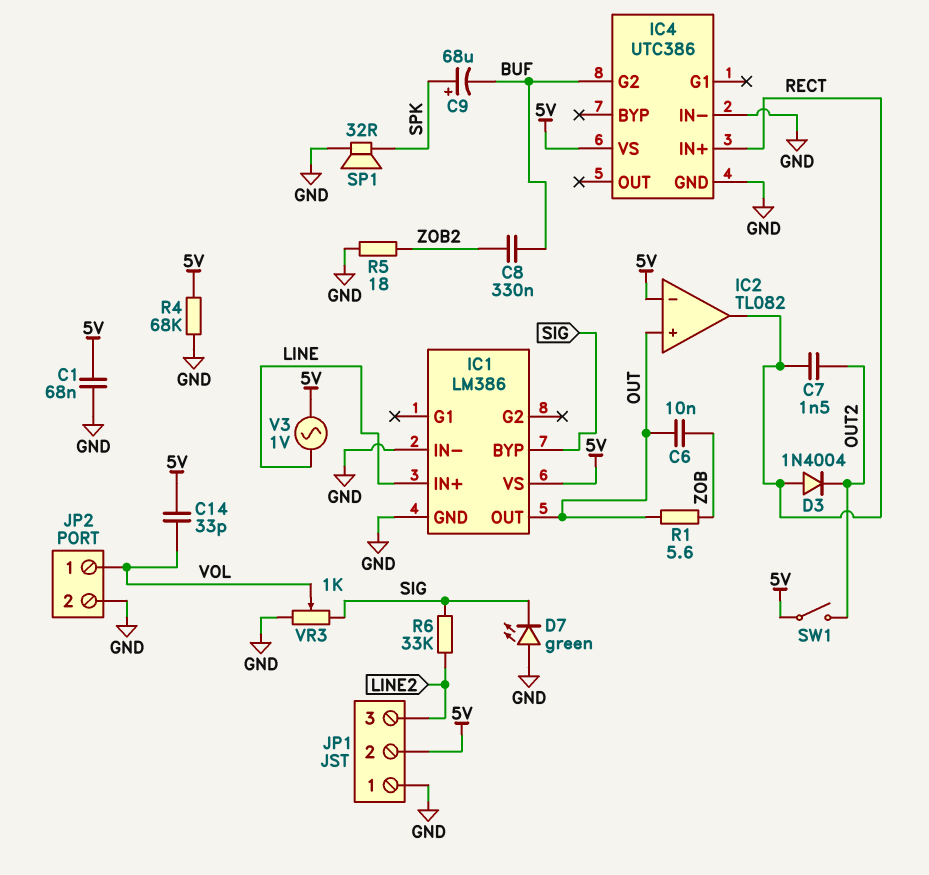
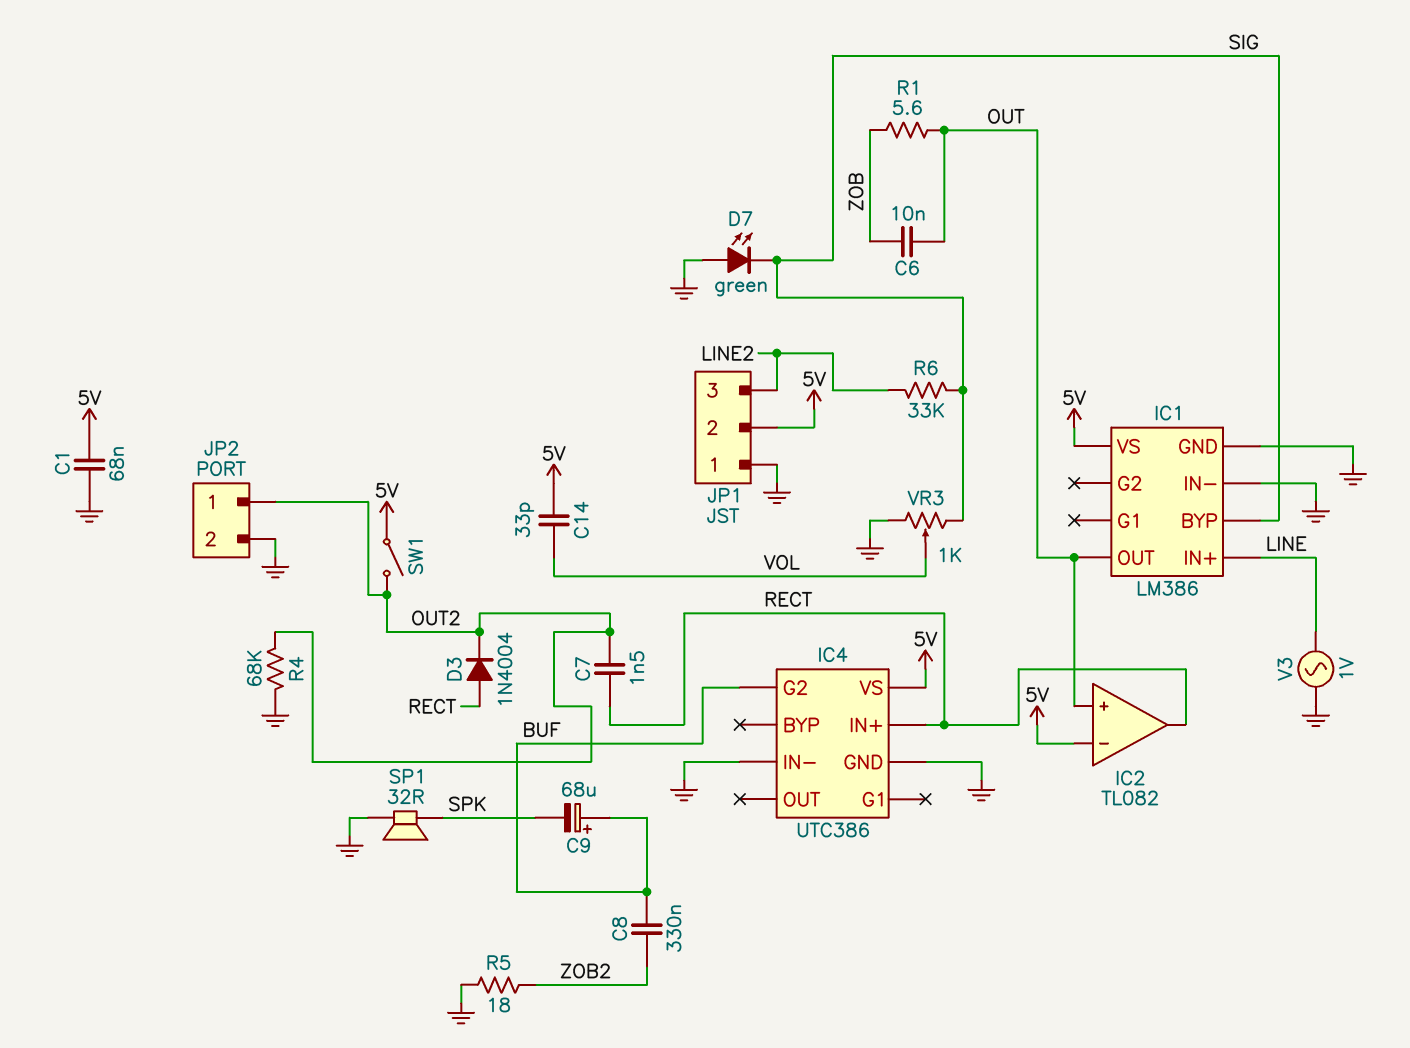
C9: 68uF (plus SPK, minus BUF) -> 68uF (plus BUF, minus SPK)
JP2 pin 1: VOL -> OUT2
R4: 68k (5V, GND) -> 68k (GND, OUT2)
V3: AC 1V (5V, LINE) -> AC 1V (GND, LINE)

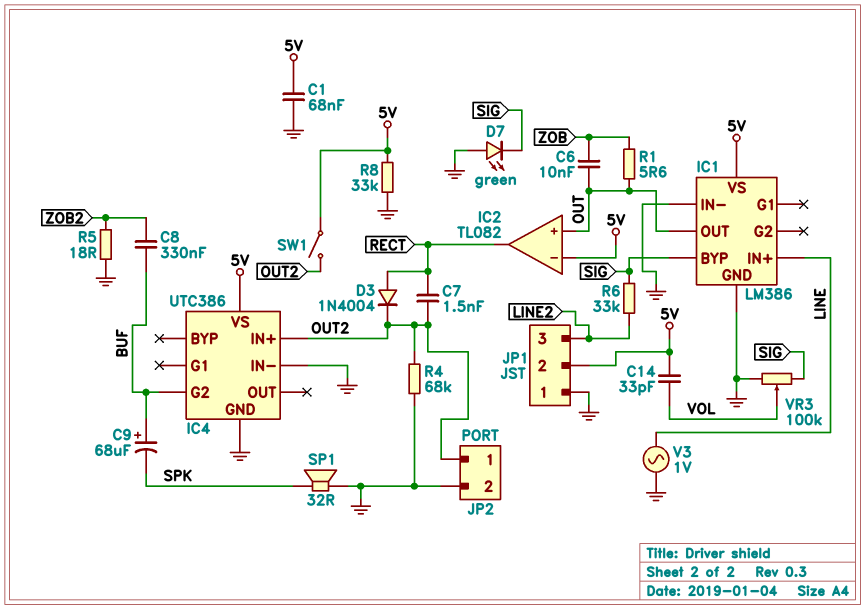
IC4 pin IN+: RECT -> OUT2
R8: none -> 33k (5V, GND)
VR3: 1k (GND, SIG, wiper VOL) -> 100k (GND, SIG, wiper VOL)

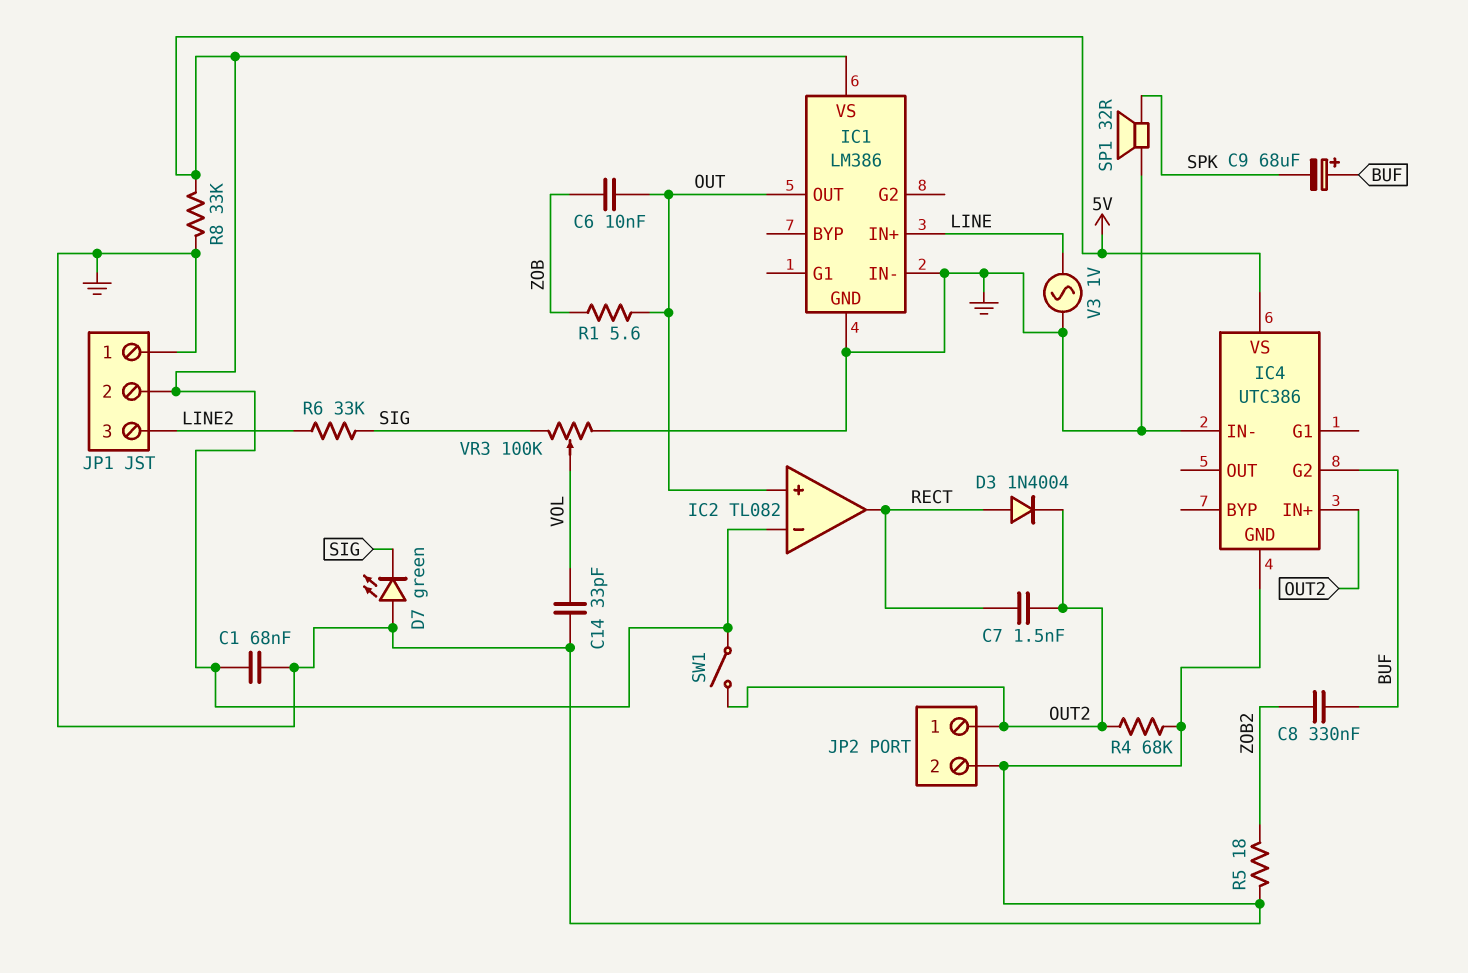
C14: 33pF (5V, VOL) -> 33pF (GND, VOL)
IC1 pin BYP: SIG -> none

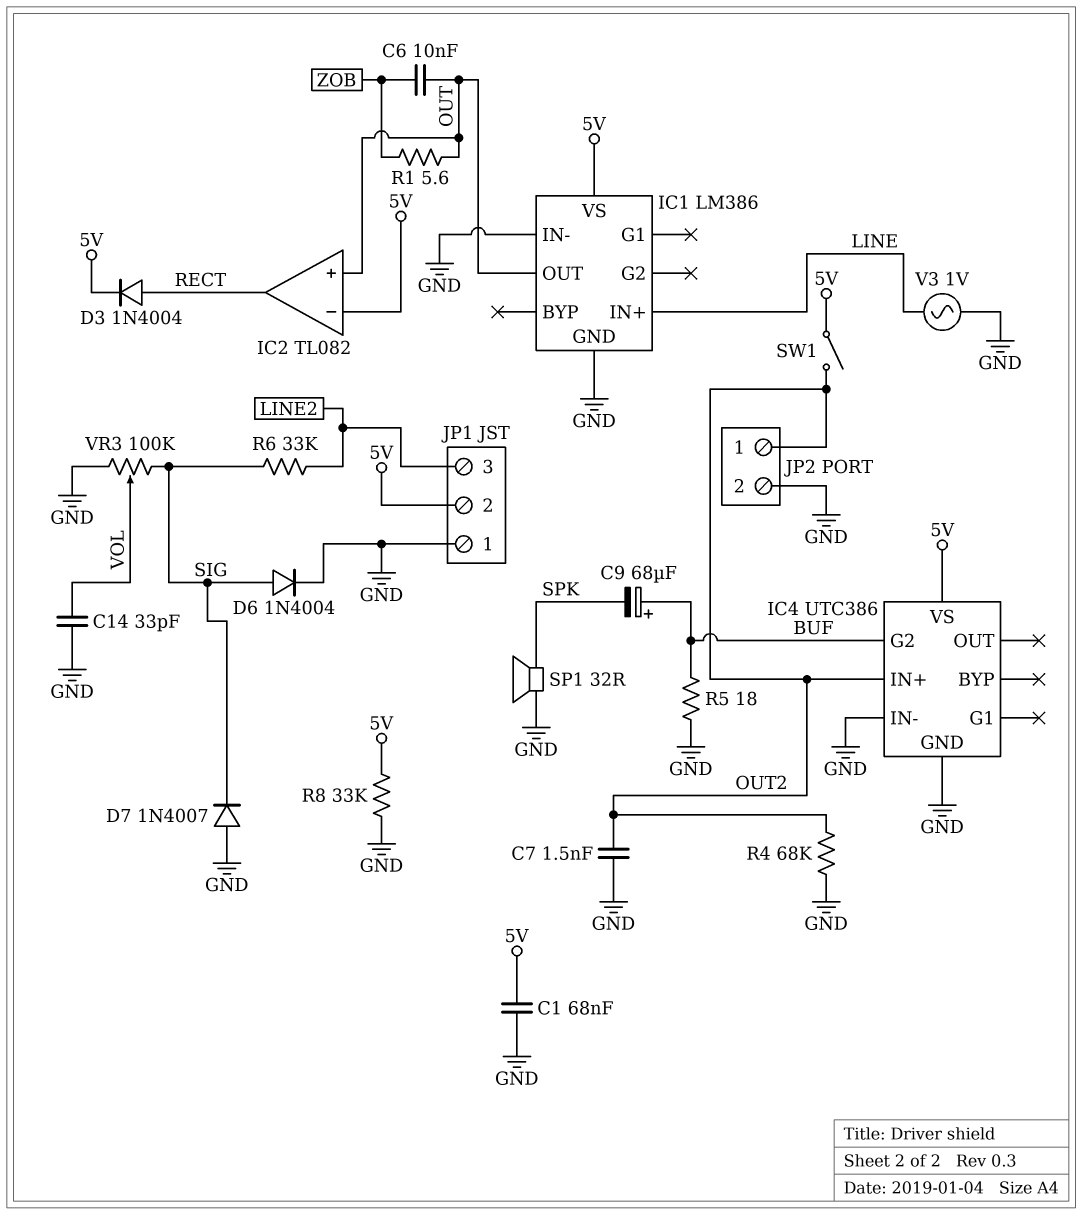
C7: 1.5nF (OUT2, RECT) -> 1.5nF (GND, OUT2)
C8: 330nF (BUF, ZOB2) -> none
D3: diode 1N4004 (A RECT, K OUT2) -> diode 1N4004 (A RECT, K 5V)
D6: none -> diode 1N4004 (A SIG, K GND)
D7: LED green (A GND, K SIG) -> diode 1N4007 (A GND, K SIG)
R5: 18 (GND, ZOB2) -> 18 (BUF, GND)

